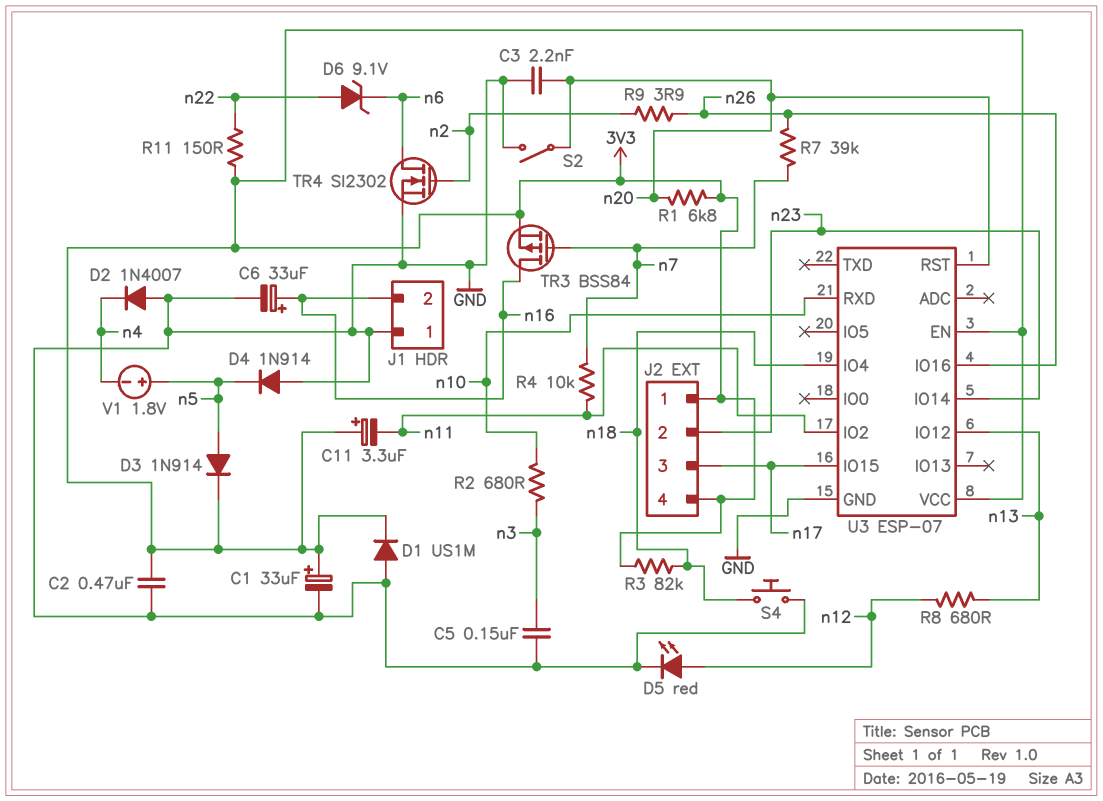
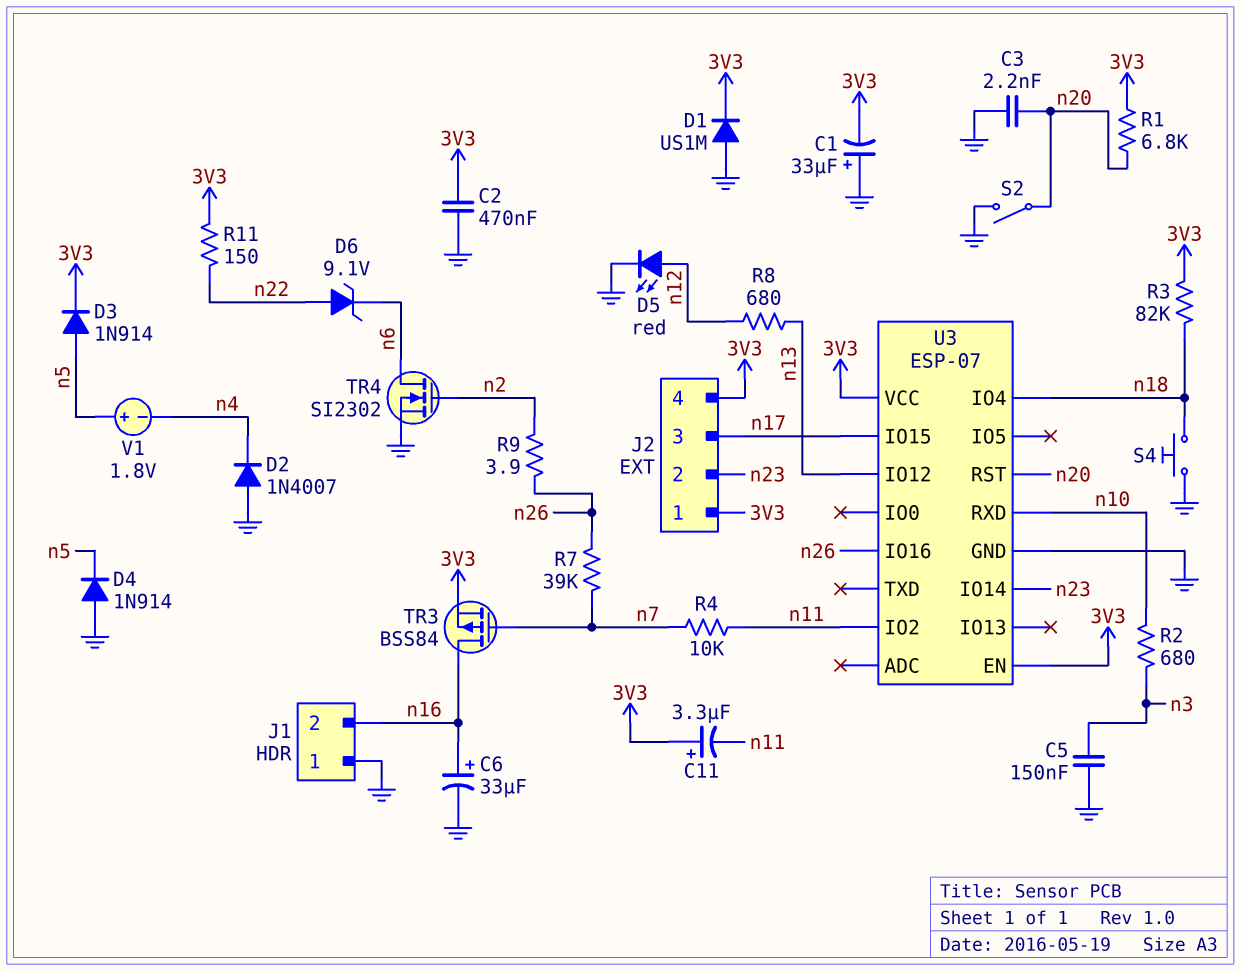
C1: 33uF (plus 3V3, minus GND) -> 33uF (plus GND, minus 3V3)

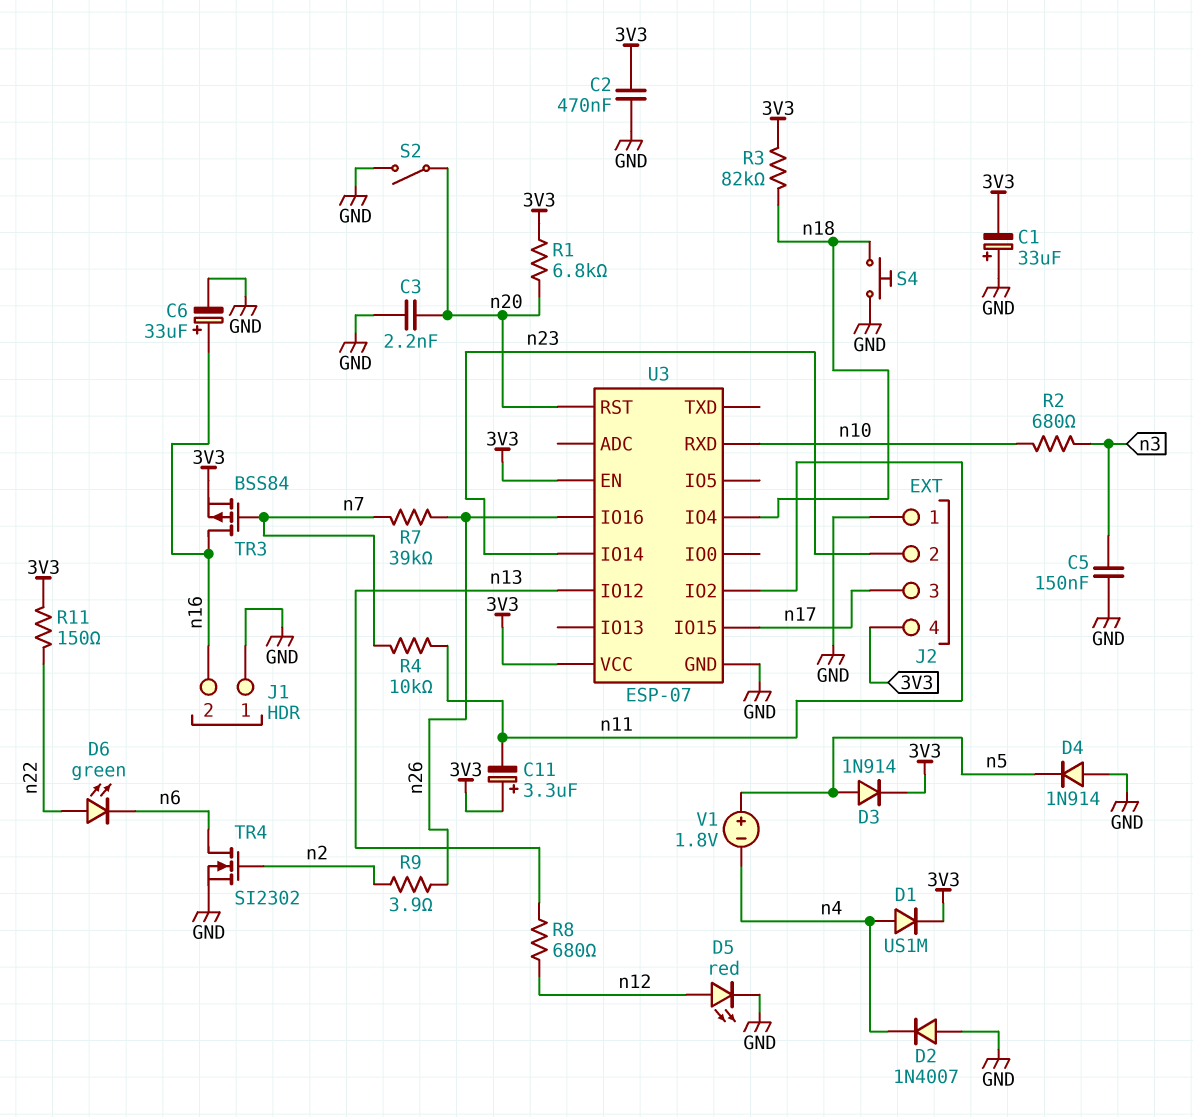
D1: diode US1M (A GND, K 3V3) -> diode US1M (A n4, K 3V3)
D6: zener 9.1V (A n22, K n6) -> LED green (A n22, K n6)
J2 pin 1: 3V3 -> GND

